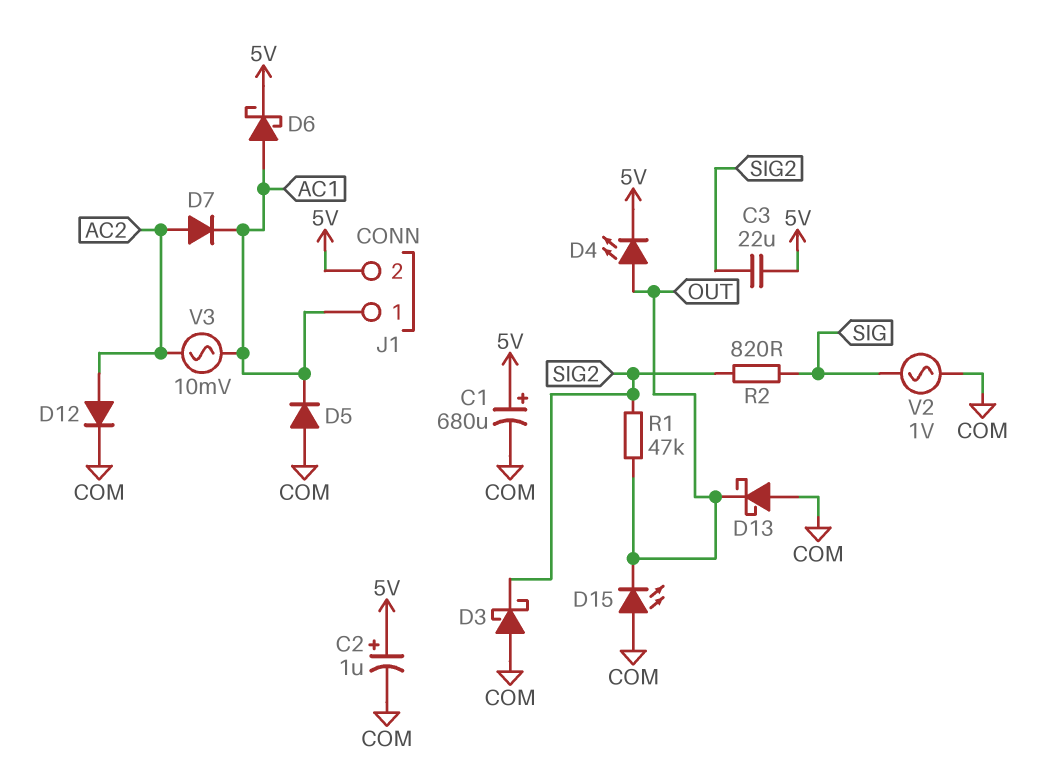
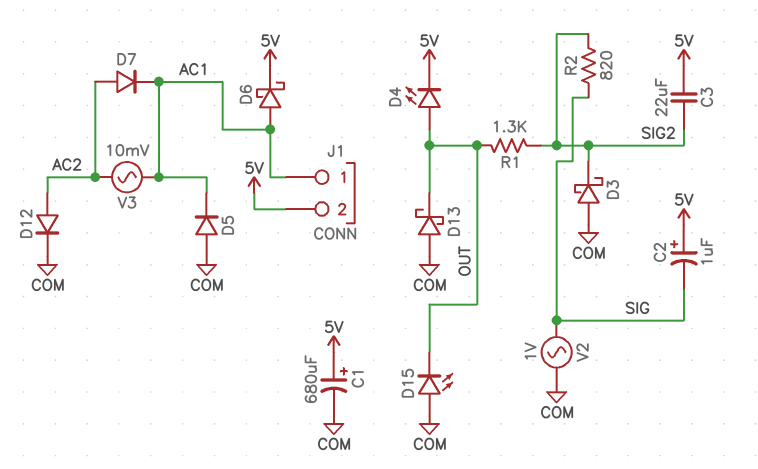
C2: 1uF (plus 5V, minus COM) -> 1uF (plus 5V, minus SIG)
R1: 47k (OUT, SIG2) -> 1.3k (OUT, SIG2)

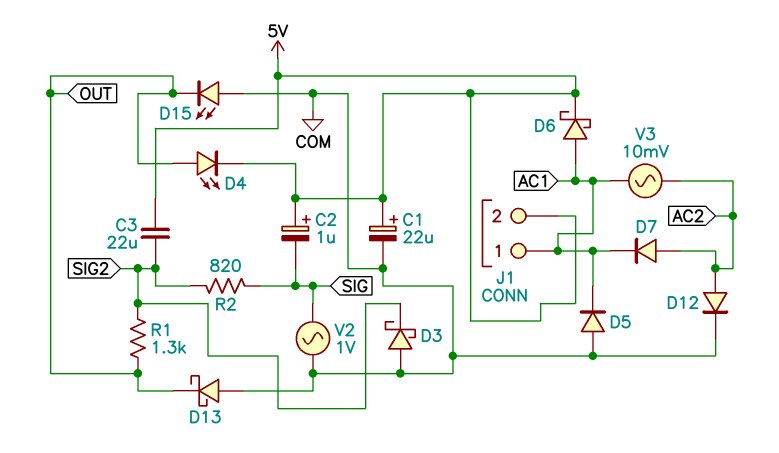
C1: 680uF (plus 5V, minus COM) -> 22uF (plus 5V, minus COM)

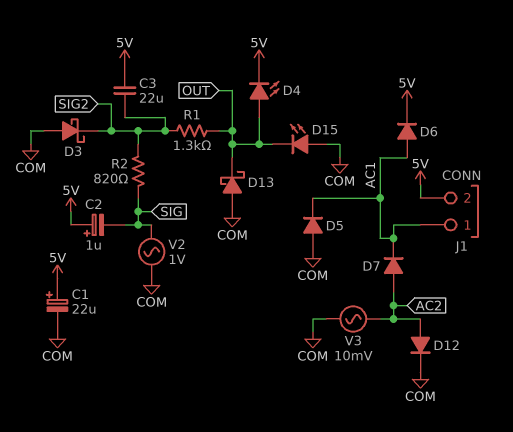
D6: schottky (A AC1, K 5V) -> diode (A AC1, K 5V)
V3: AC 10mV (AC1, AC2) -> AC 10mV (AC2, COM)

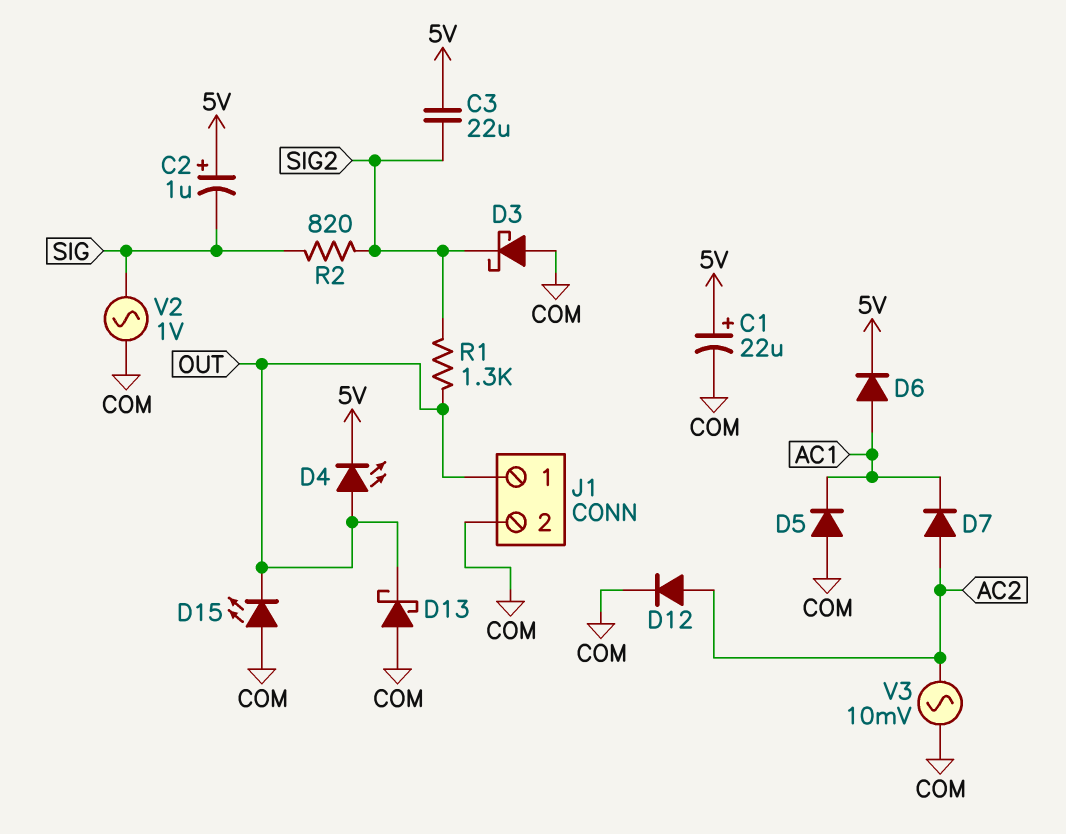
J1 pin 1: AC1 -> OUT
J1 pin 2: 5V -> COM

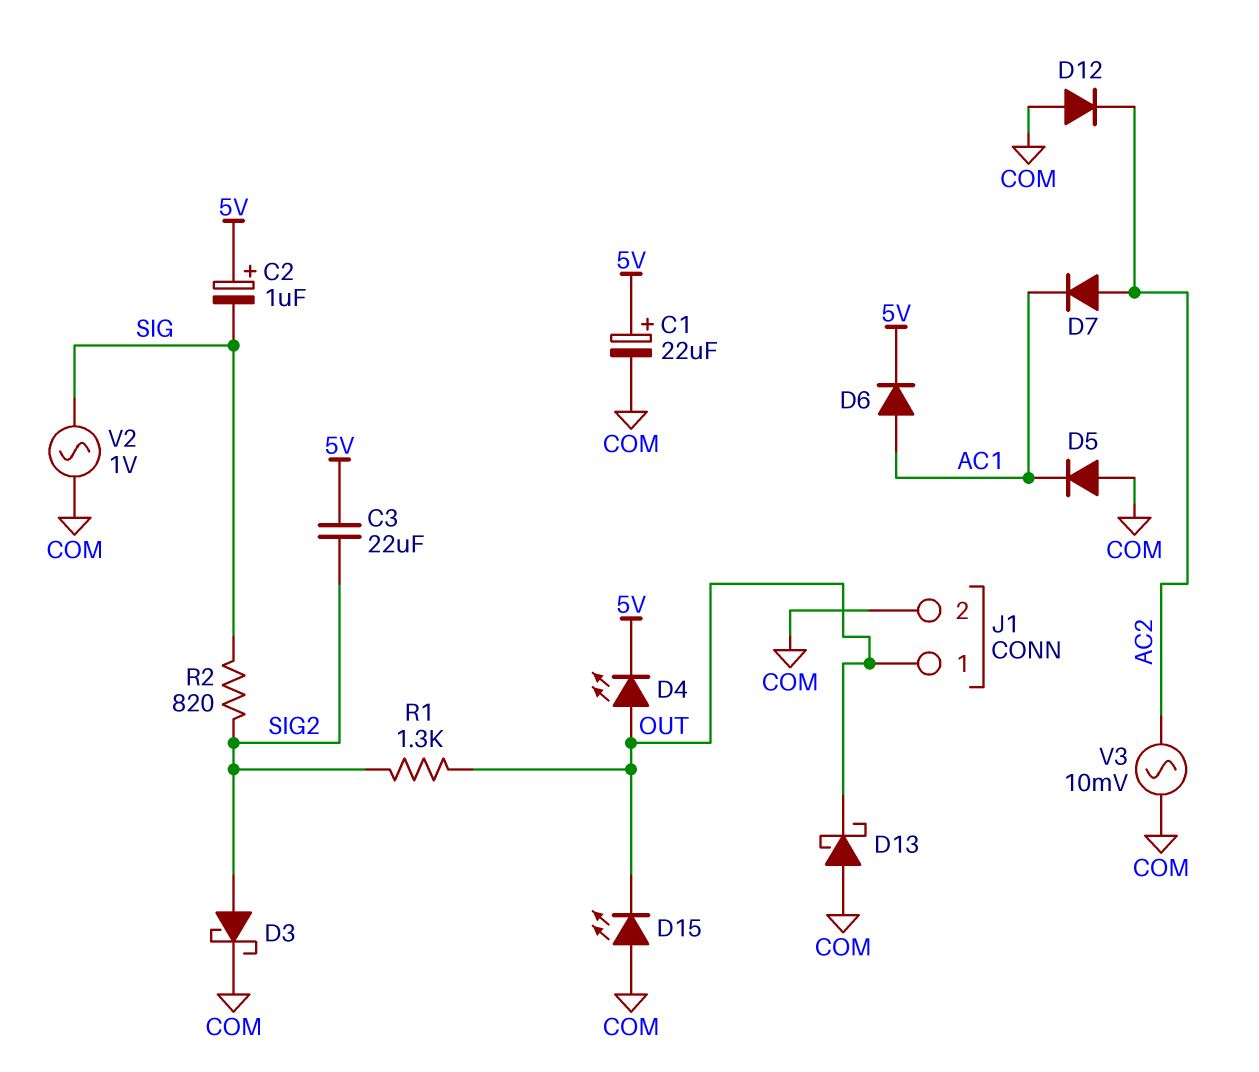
D3: schottky (A COM, K SIG2) -> schottky (A SIG2, K COM)
D12: diode (A AC2, K COM) -> diode (A COM, K AC2)

